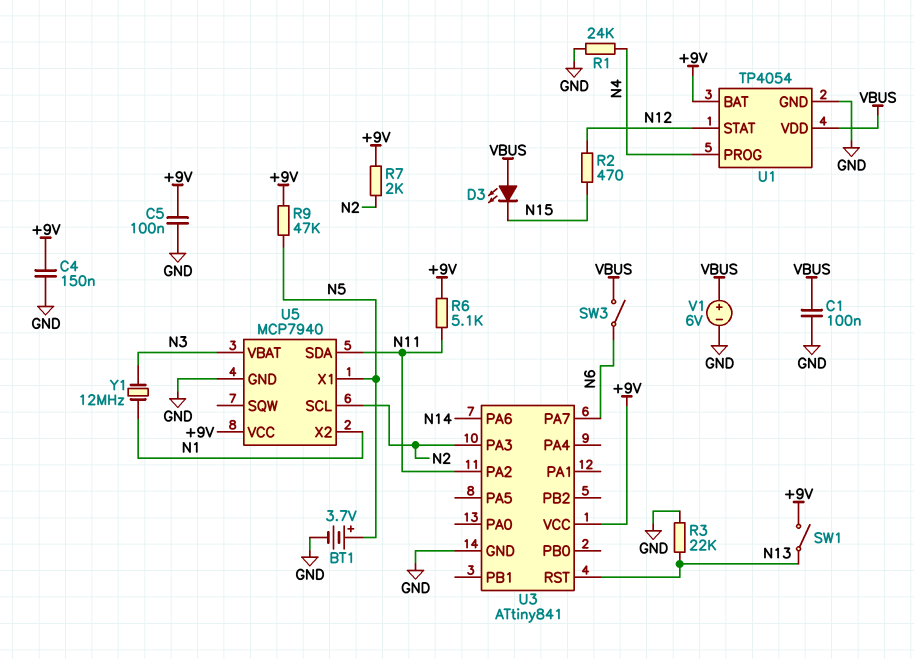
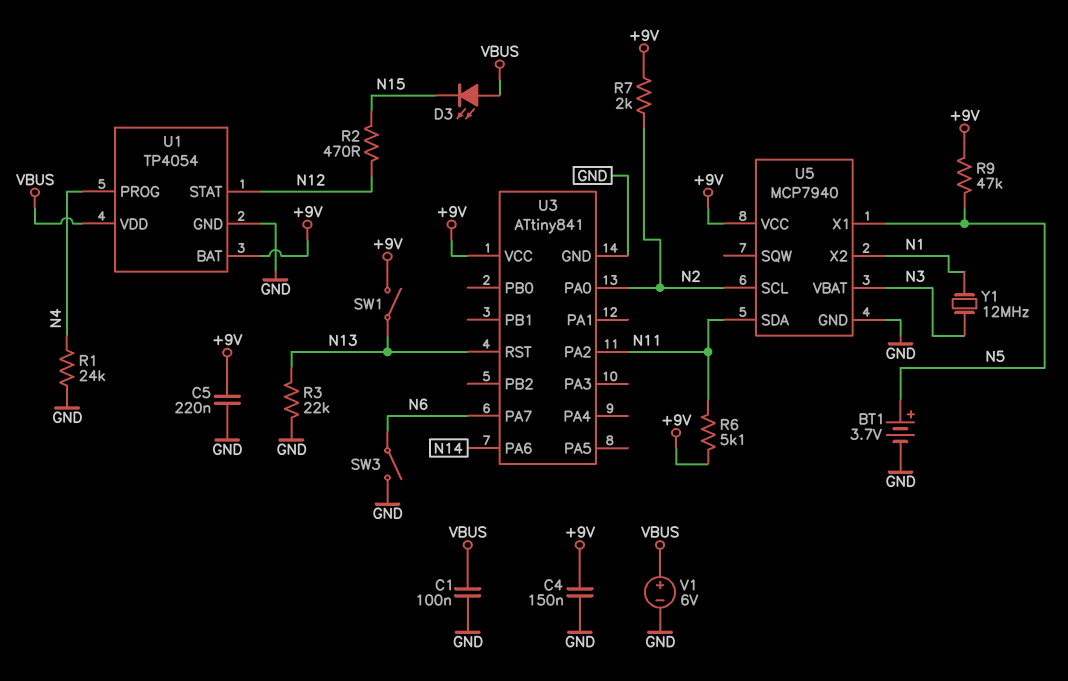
C5: 100nF (+9V, GND) -> 220nF (+9V, GND)
SW3: switch (N6, VBUS) -> switch (GND, N6)
U3 pin PA0: none -> N2
U3 pin PA3: N2 -> none

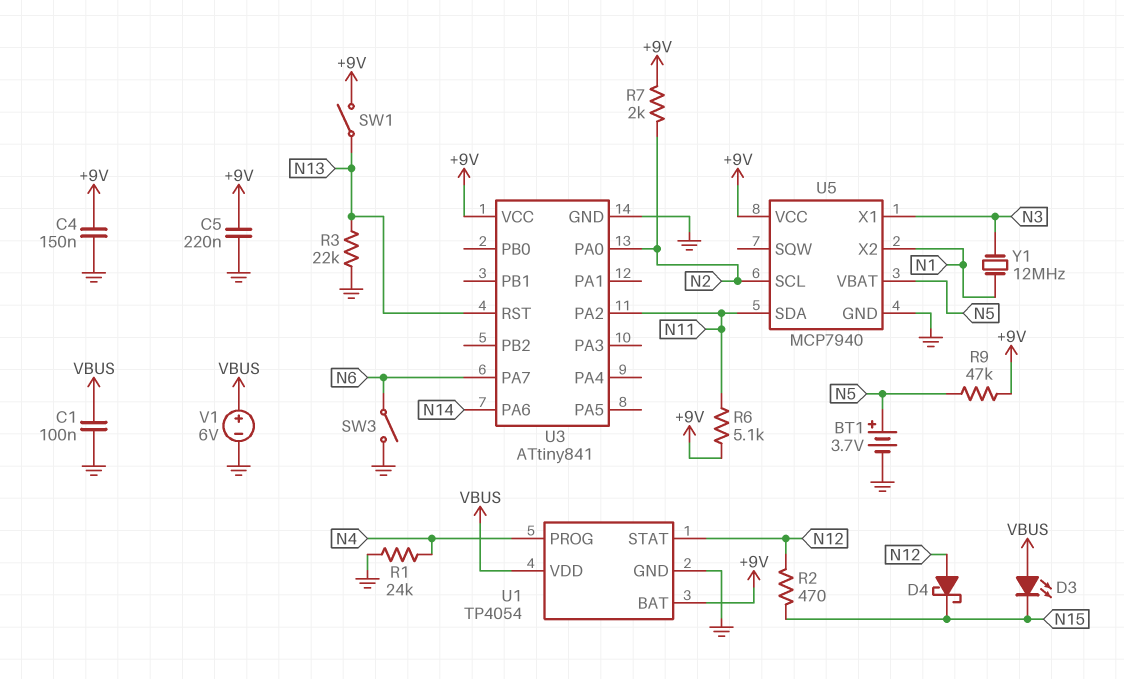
D4: none -> schottky (A N12, K N15)
U5 pin VBAT: N3 -> N5
U5 pin X1: N5 -> N3

